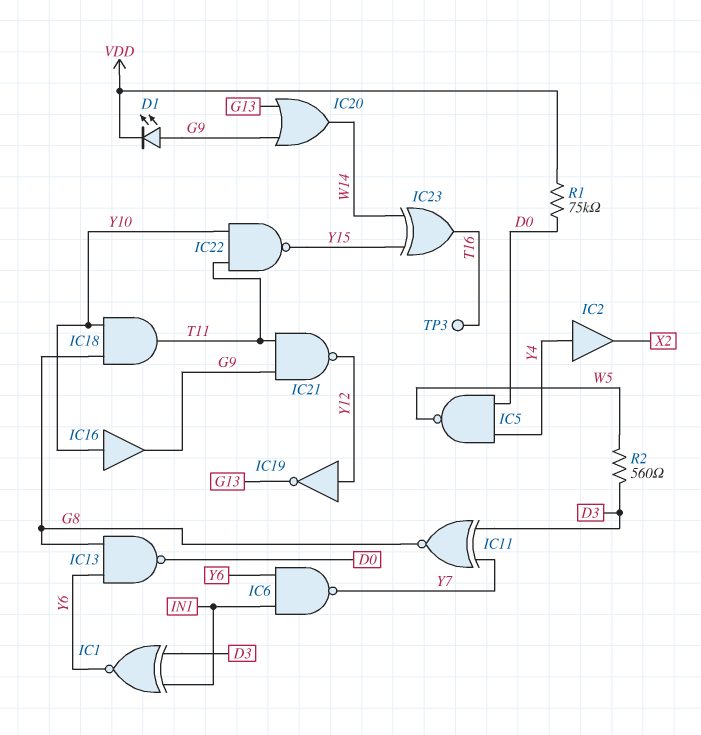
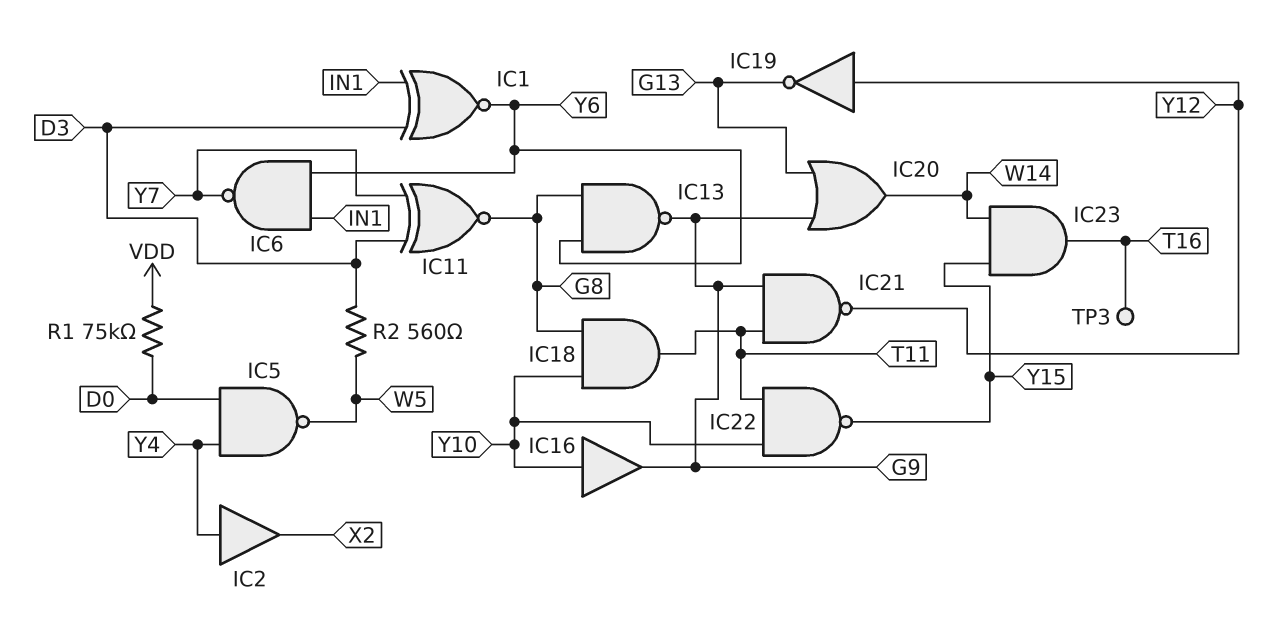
D1: LED (A G9, K VDD) -> none
IC13: NAND (in G8, in Y6, out D0) -> NAND (in G8, in Y6, out G9)
IC23: XOR (in W14, in Y15, out T16) -> AND (in W14, in Y15, out T16)

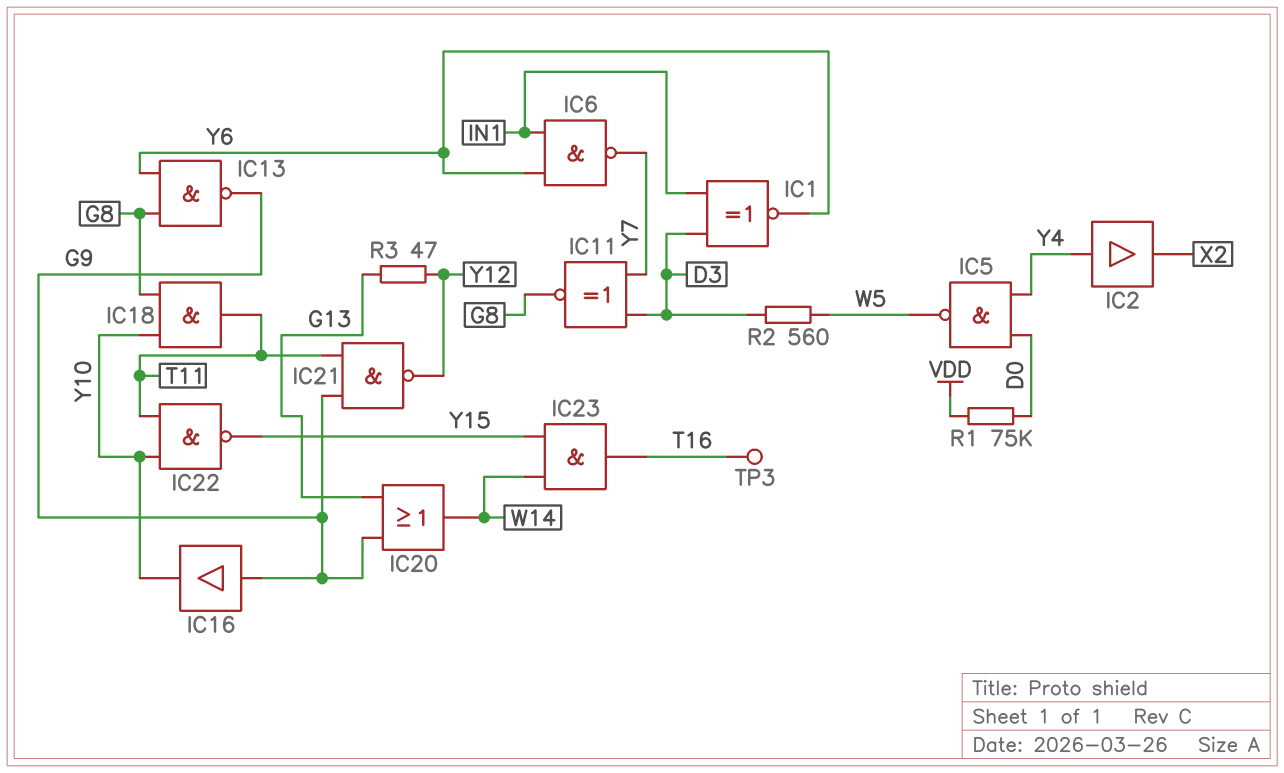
IC16: buffer (in Y10, out G9) -> buffer (in G9, out Y10)
IC19: NOT (in Y12, out G13) -> none
R3: none -> 47 (G13, Y12)

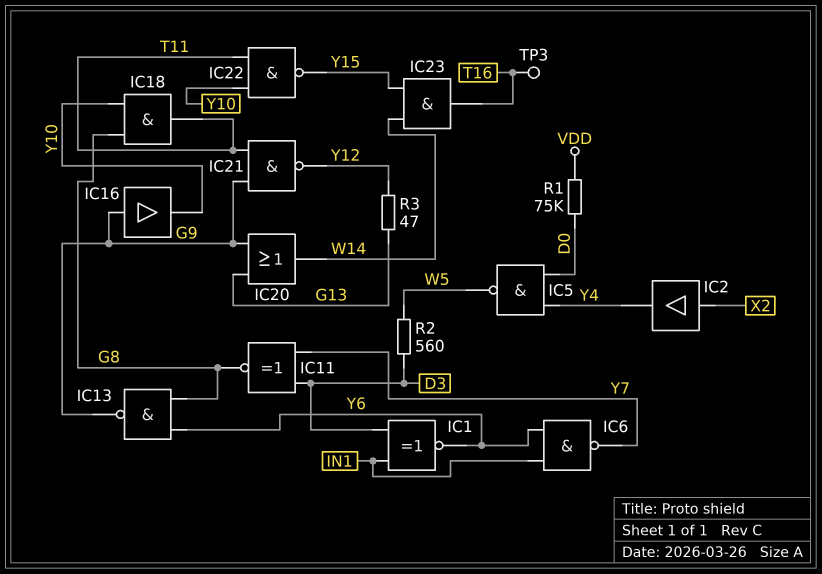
IC2: buffer (in Y4, out X2) -> buffer (in X2, out Y4)

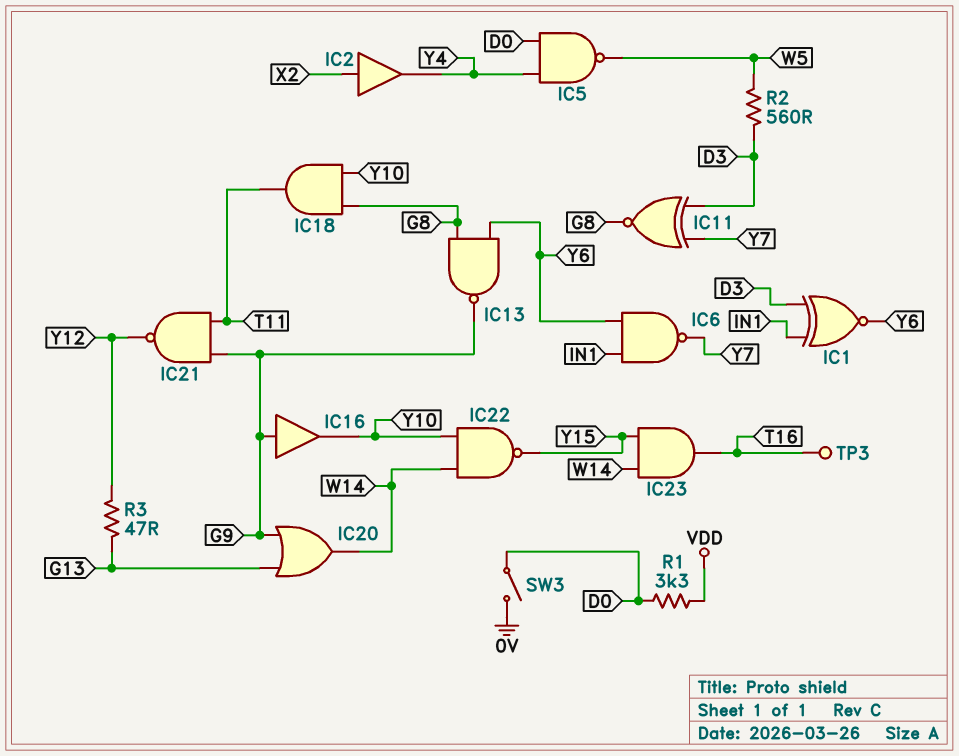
IC22: NAND (in T11, in Y10, out Y15) -> NAND (in W14, in Y10, out Y15)
R1: 75k (D0, VDD) -> 3.3k (D0, VDD)
SW3: none -> switch (0V, D0)

